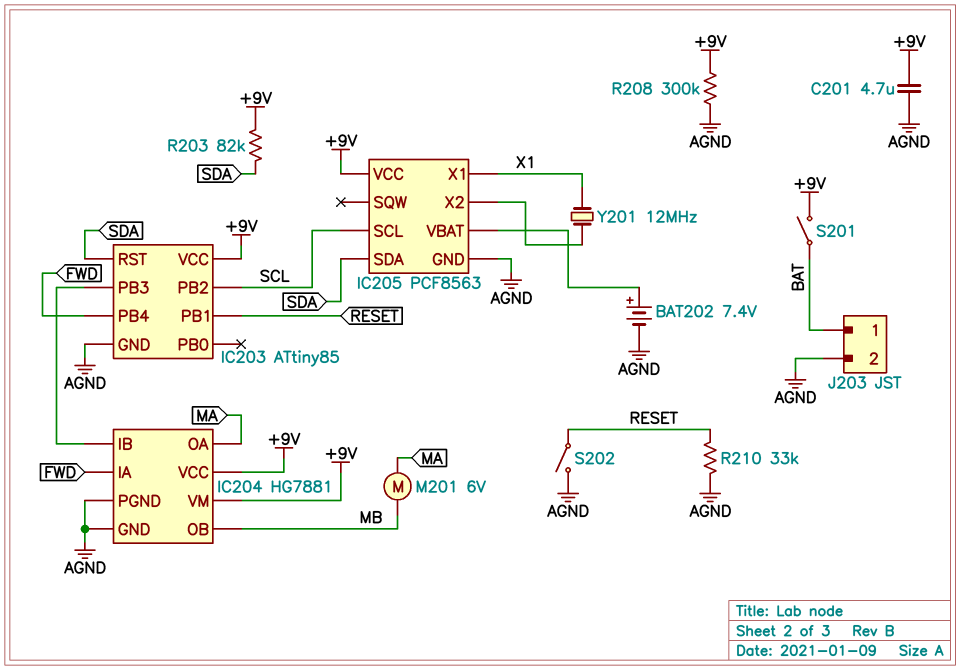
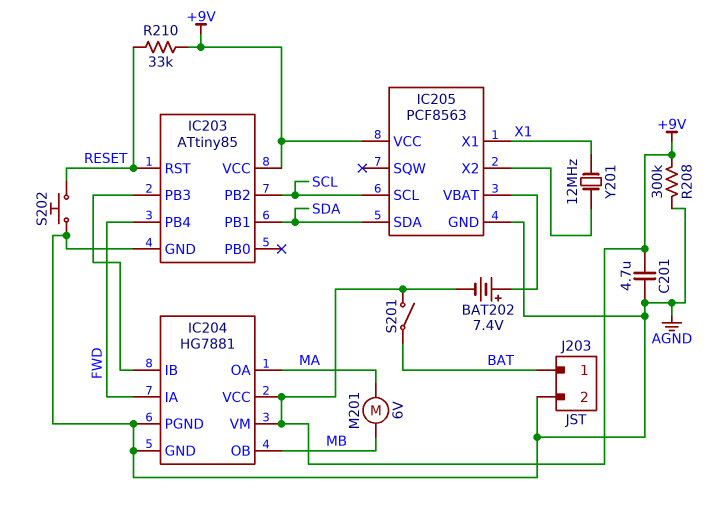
BAT202: 7.4V (plus IC205/VBAT, minus AGND) -> 7.4V (plus IC205/VBAT, minus +9V)
IC203 pin PB1: RESET -> SDA
IC203 pin RST: SDA -> RESET
R203: 82k (+9V, SDA) -> none
R210: 33k (AGND, RESET) -> 33k (+9V, RESET)
S202: switch (AGND, RESET) -> button (AGND, RESET)

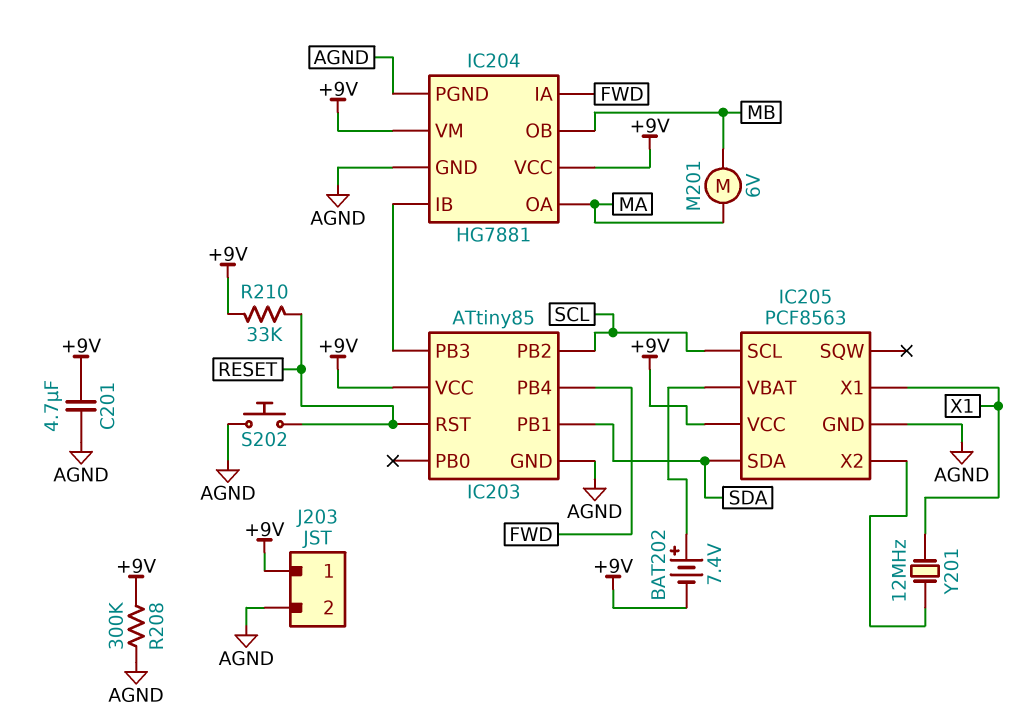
J203 pin 1: BAT -> +9V
S201: switch (+9V, BAT) -> none

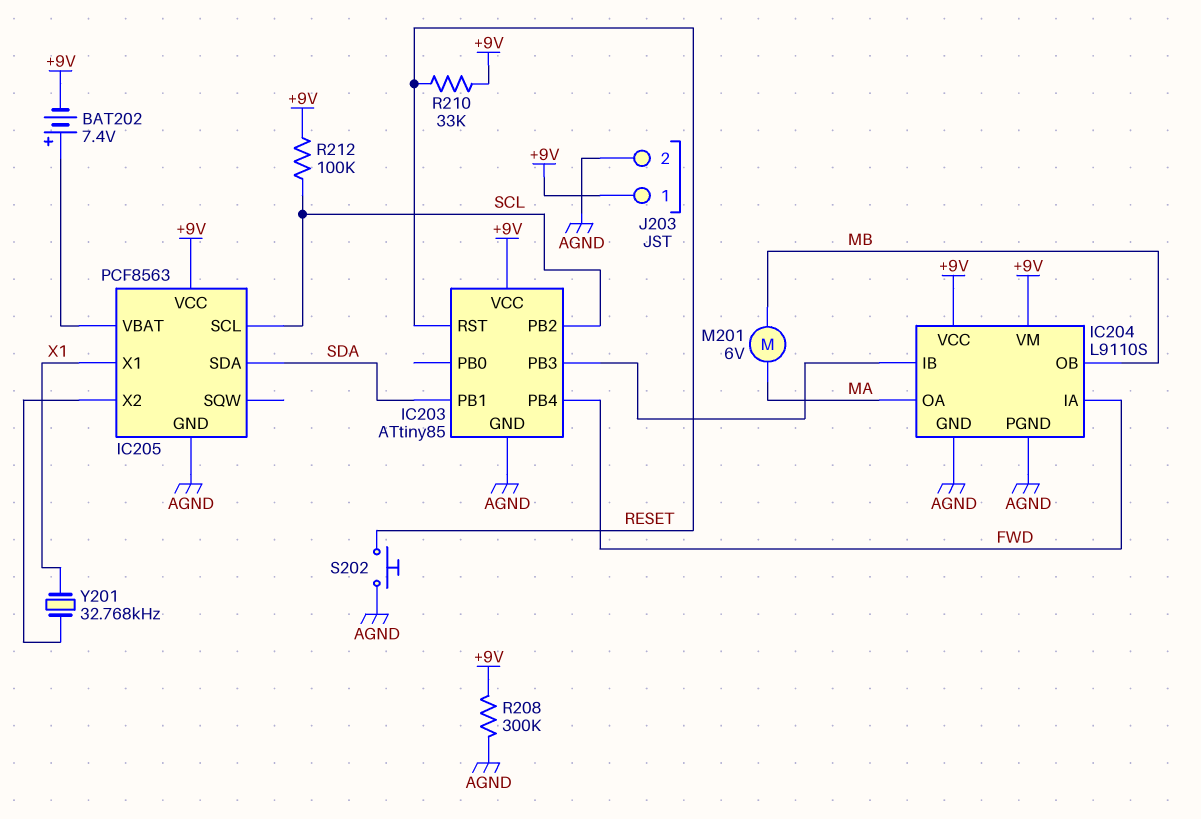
C201: 4.7uF (+9V, AGND) -> none
IC204: HG7881 -> L9110S
R212: none -> 100k (+9V, SCL)
Y201: 12MHz (IC205/X2, X1) -> 32.768kHz (IC205/X2, X1)

